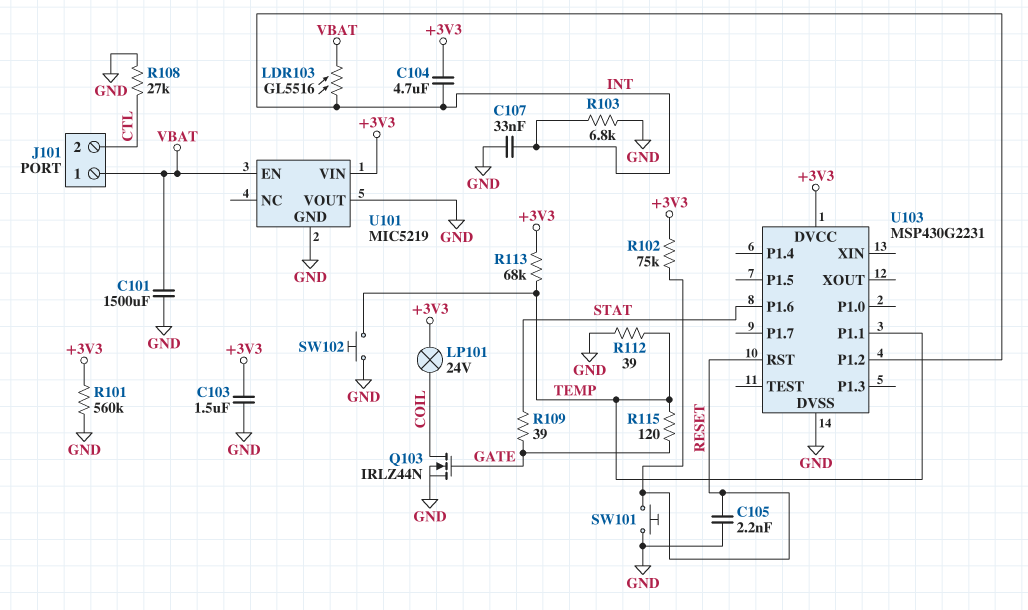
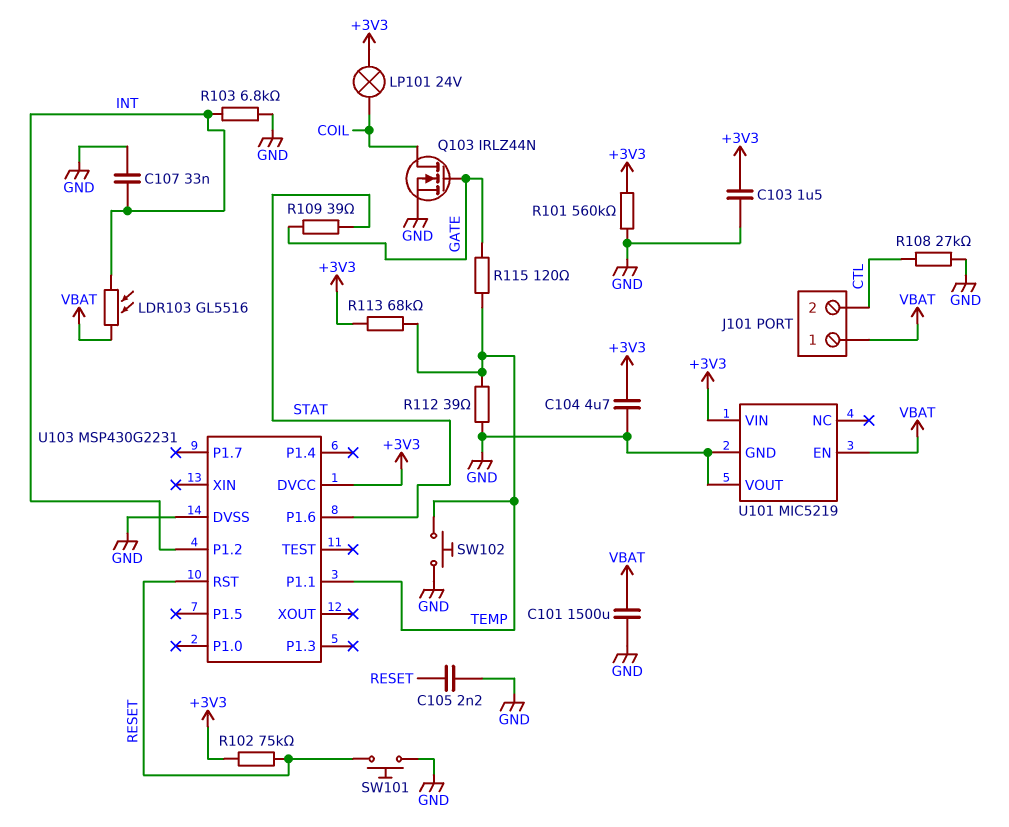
C104: 4.7uF (+3V3, INT) -> 4.7uF (+3V3, GND)

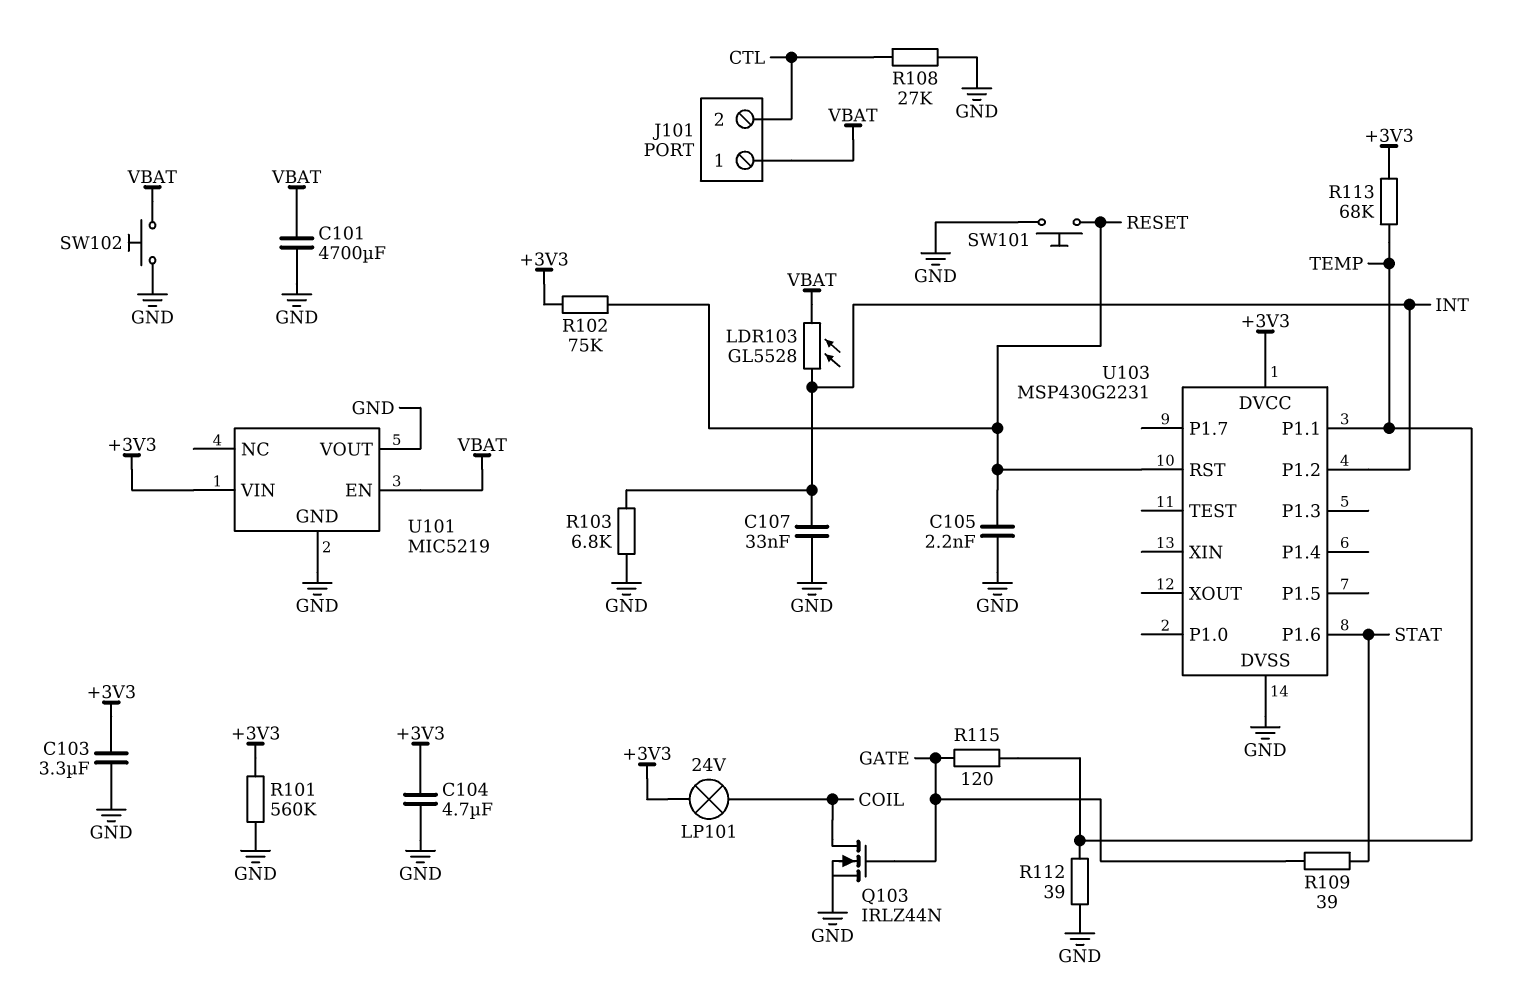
C101: 1500uF (GND, VBAT) -> 4700uF (GND, VBAT)
C103: 1.5uF (+3V3, GND) -> 3.3uF (+3V3, GND)
LDR103: GL5516 (INT, VBAT) -> GL5528 (INT, VBAT)
SW102: button (GND, TEMP) -> button (GND, VBAT)

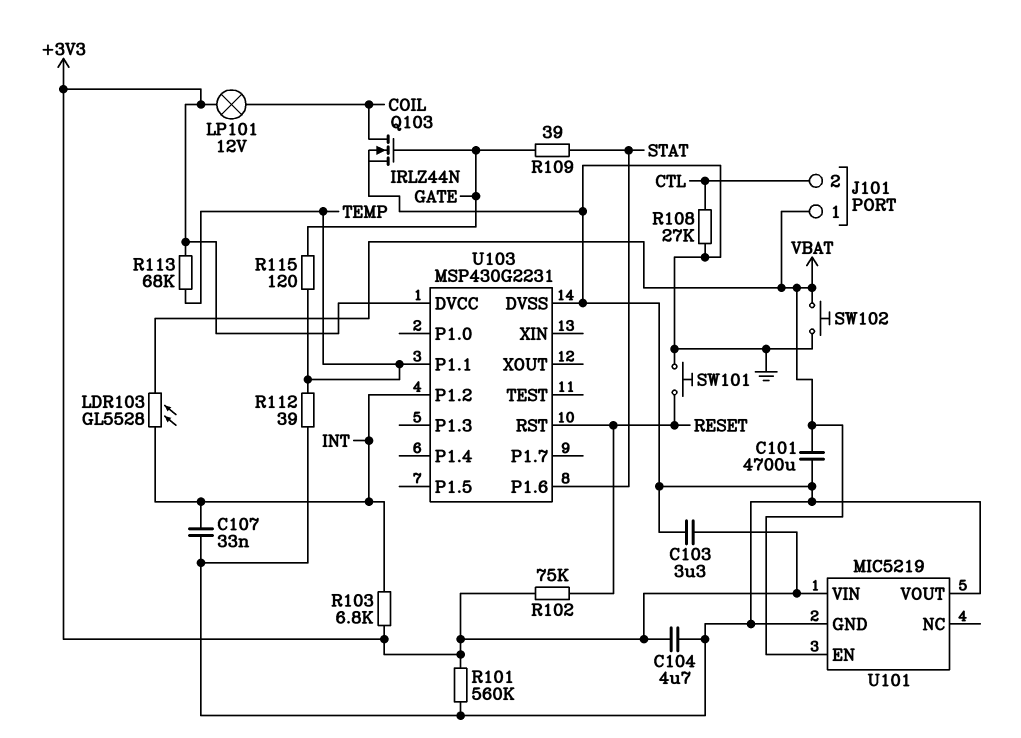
C105: 2.2nF (GND, RESET) -> none
LP101: lamp 24V (+3V3, COIL) -> lamp 12V (+3V3, COIL)
R103: 6.8k (GND, INT) -> 6.8k (+3V3, INT)

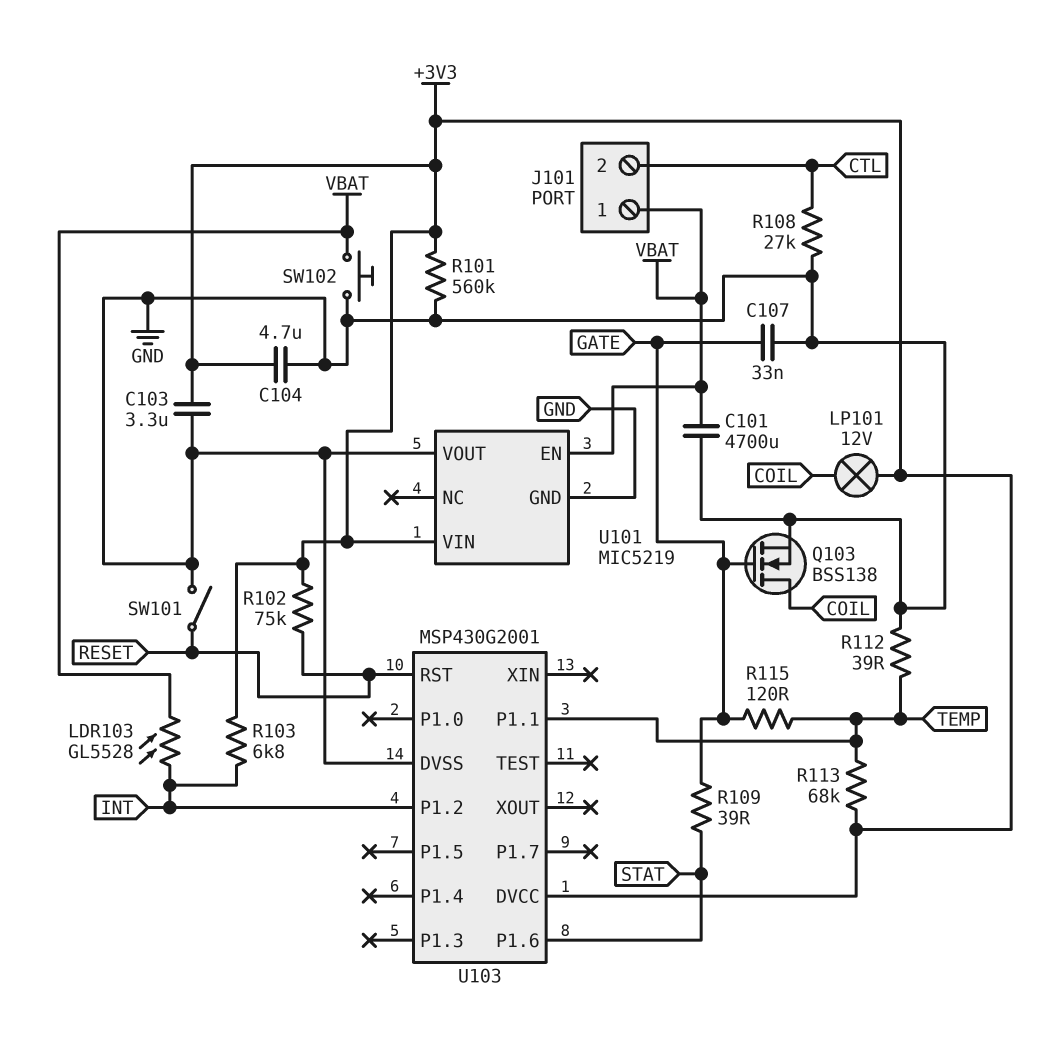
C107: 33nF (GND, INT) -> 33nF (GATE, GND)
Q103: NMOS IRLZ44N (G GATE, D COIL, S GND) -> NMOS BSS138 (G GATE, D COIL, S GND)
SW101: button (GND, RESET) -> switch (GND, RESET)
U103: MSP430G2231 -> MSP430G2001

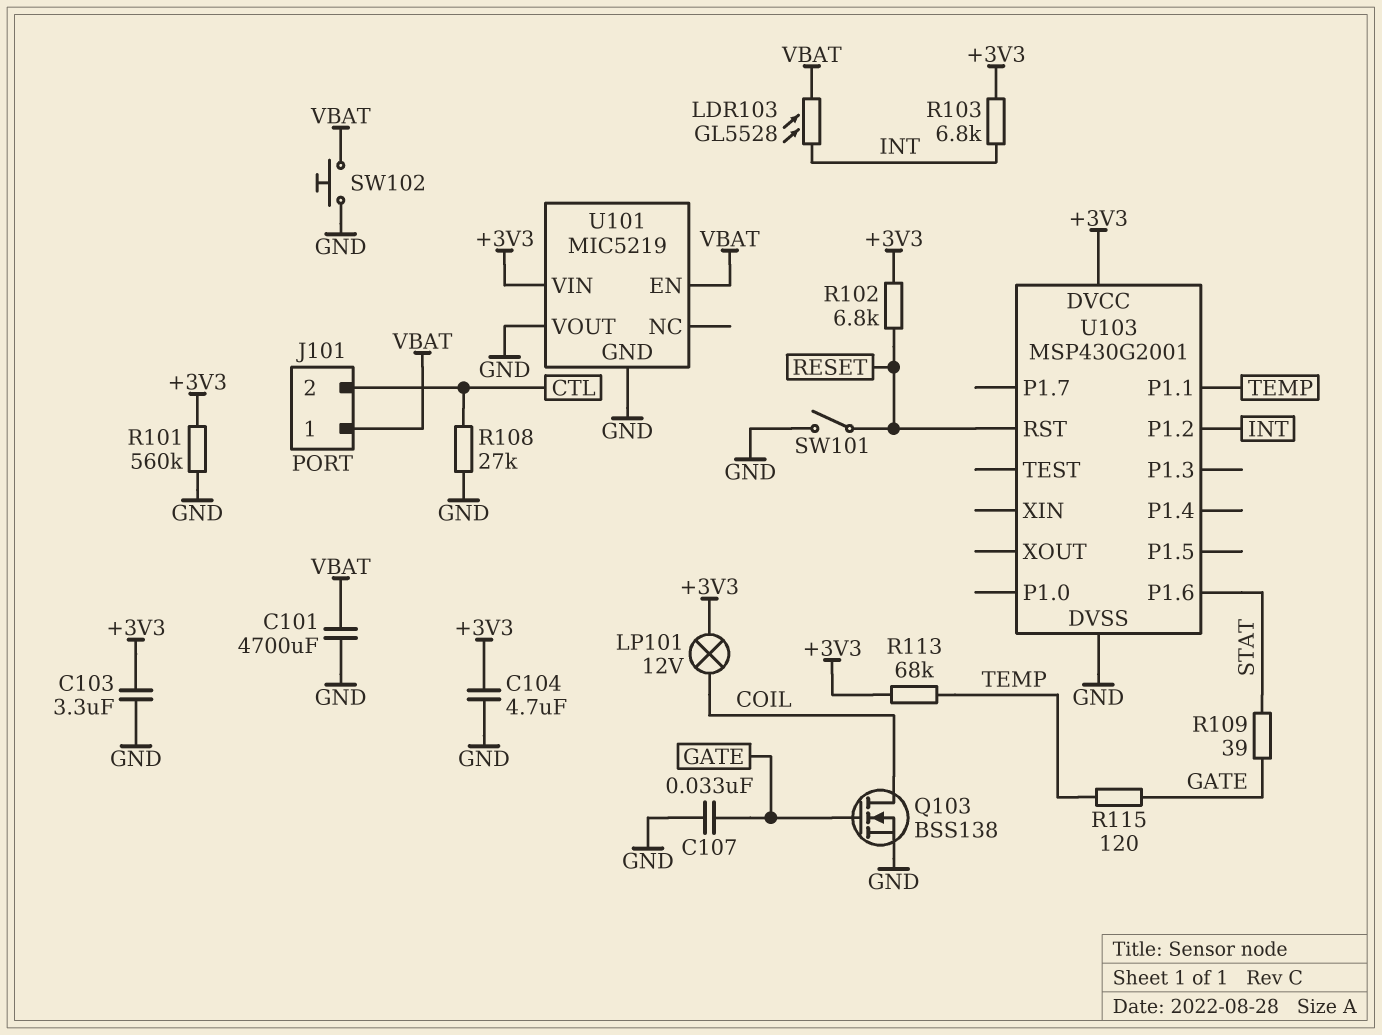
R102: 75k (+3V3, RESET) -> 6.8k (+3V3, RESET)
R112: 39 (GND, TEMP) -> none

